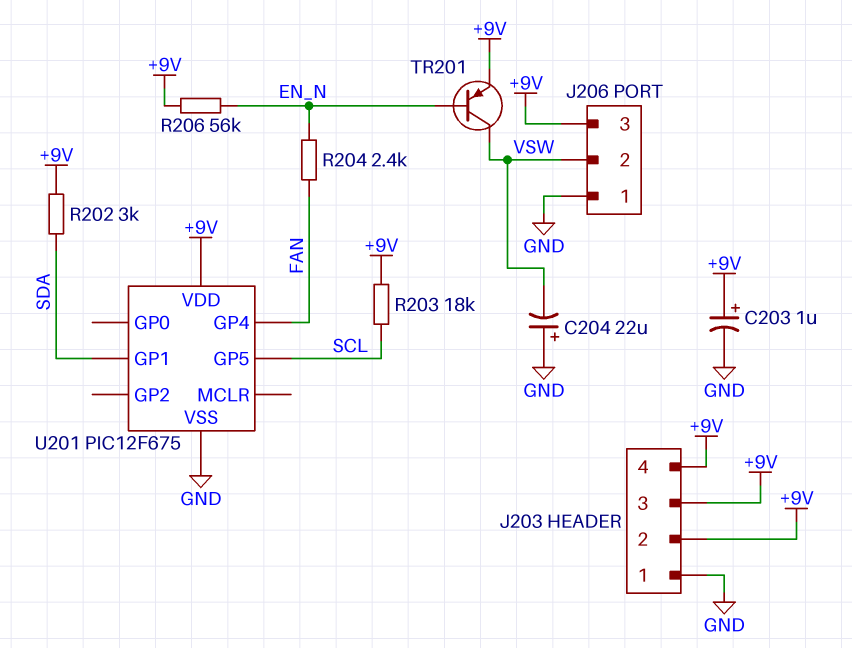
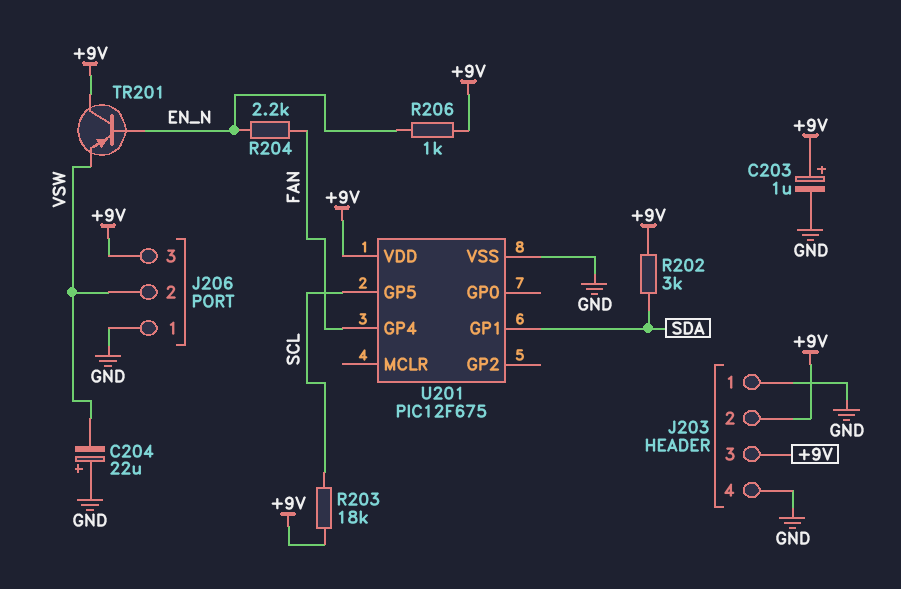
J203 pin 4: +9V -> GND
R204: 2.4k (EN_N, FAN) -> 2.2k (EN_N, FAN)
R206: 56k (+9V, EN_N) -> 1k (+9V, EN_N)
TR201: PNP (B EN_N, C VSW, E +9V) -> PNP (B EN_N, C +9V, E VSW)

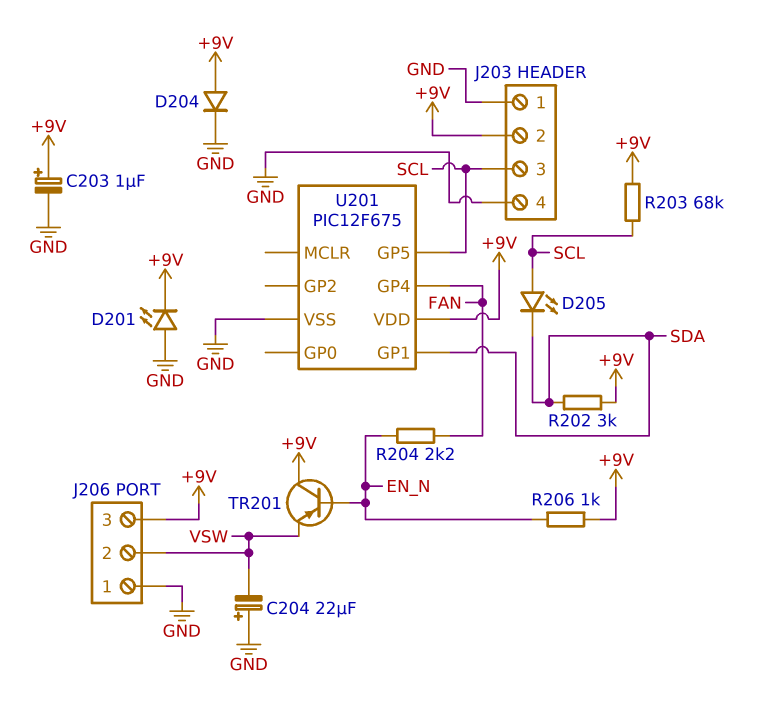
D201: none -> LED (A GND, K +9V)
D204: none -> diode (A +9V, K GND)
D205: none -> LED (A SCL, K SDA)
J203 pin 3: +9V -> SCL
R203: 18k (+9V, SCL) -> 68k (+9V, SCL)

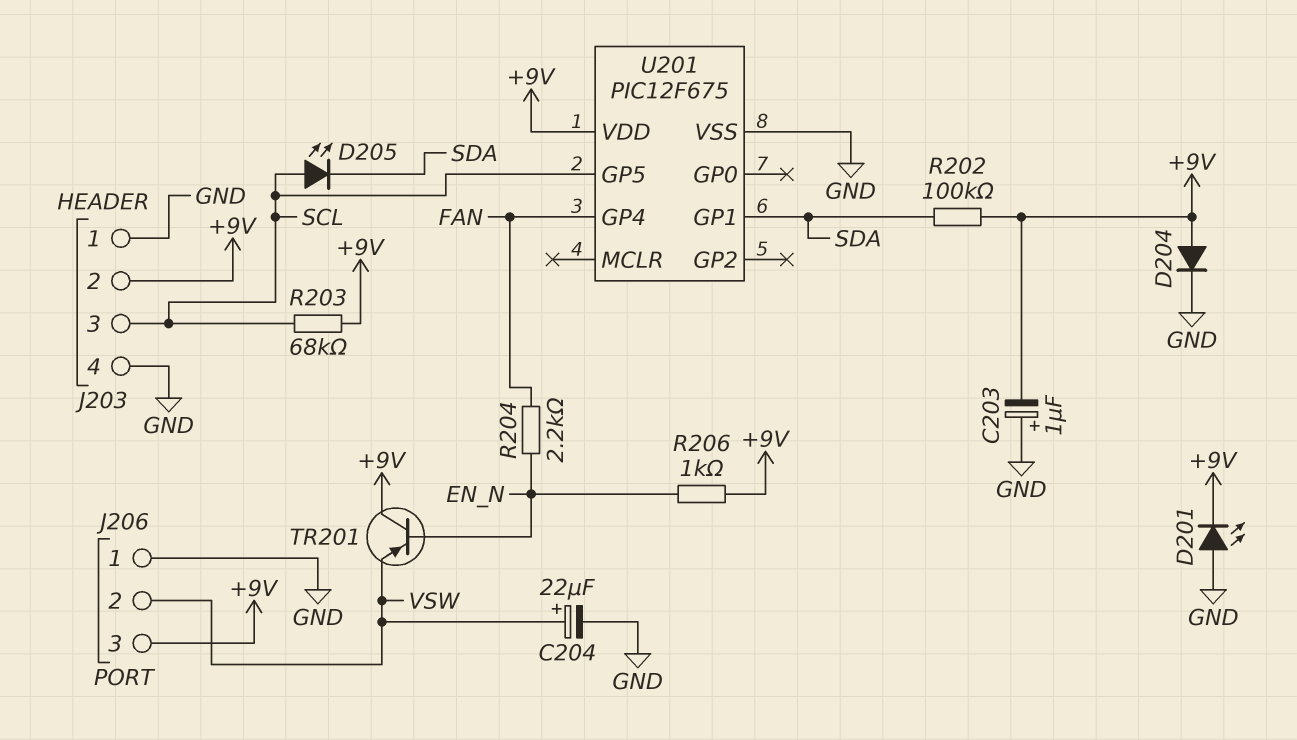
C203: 1uF (plus +9V, minus GND) -> 1uF (plus GND, minus +9V)
C204: 22uF (plus GND, minus VSW) -> 22uF (plus VSW, minus GND)
R202: 3k (+9V, SDA) -> 100k (+9V, SDA)

